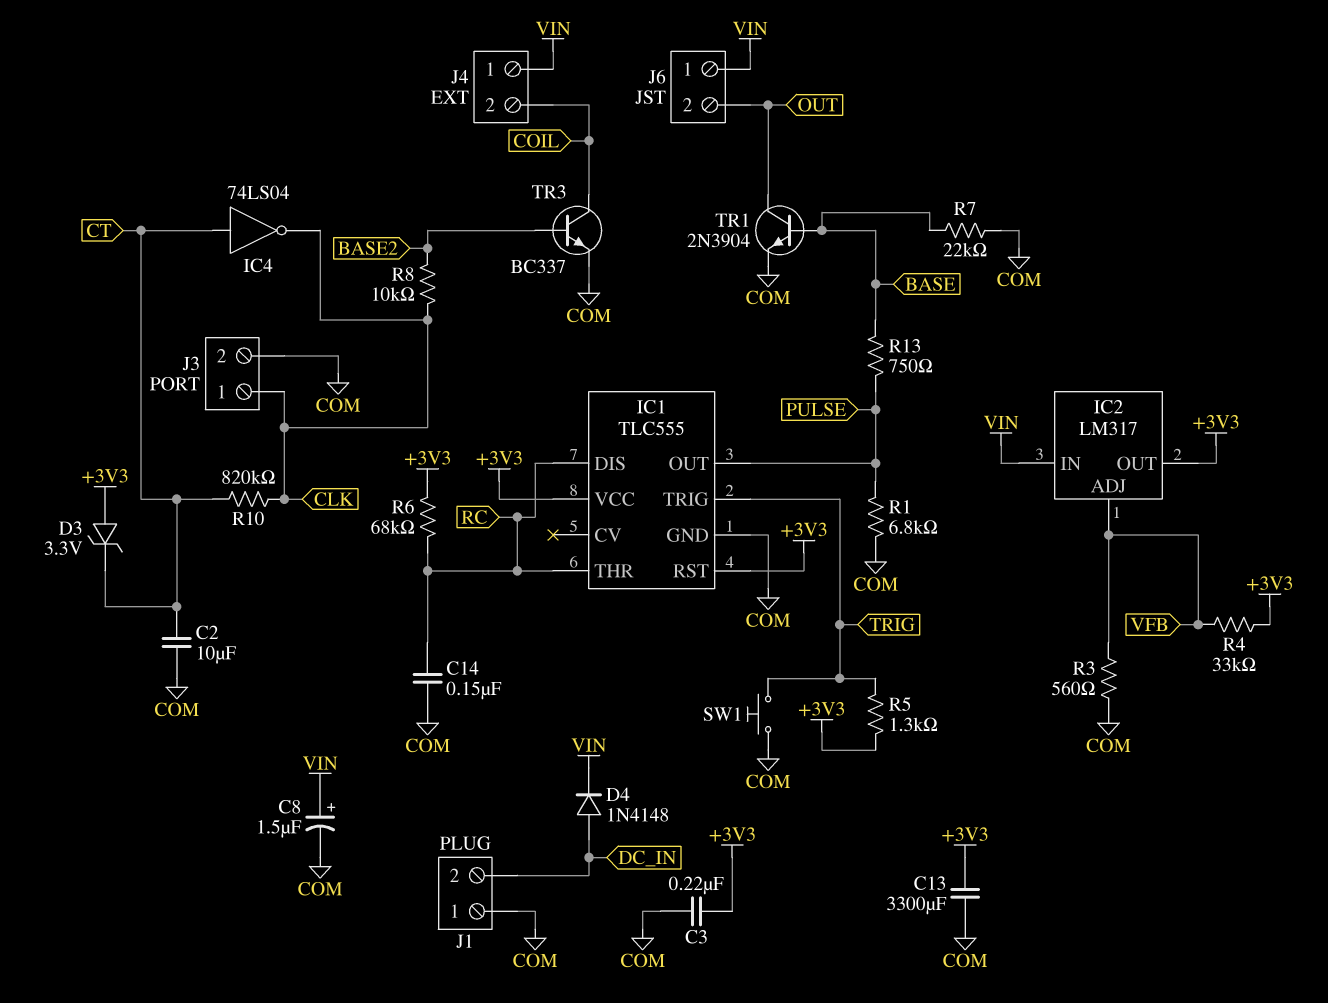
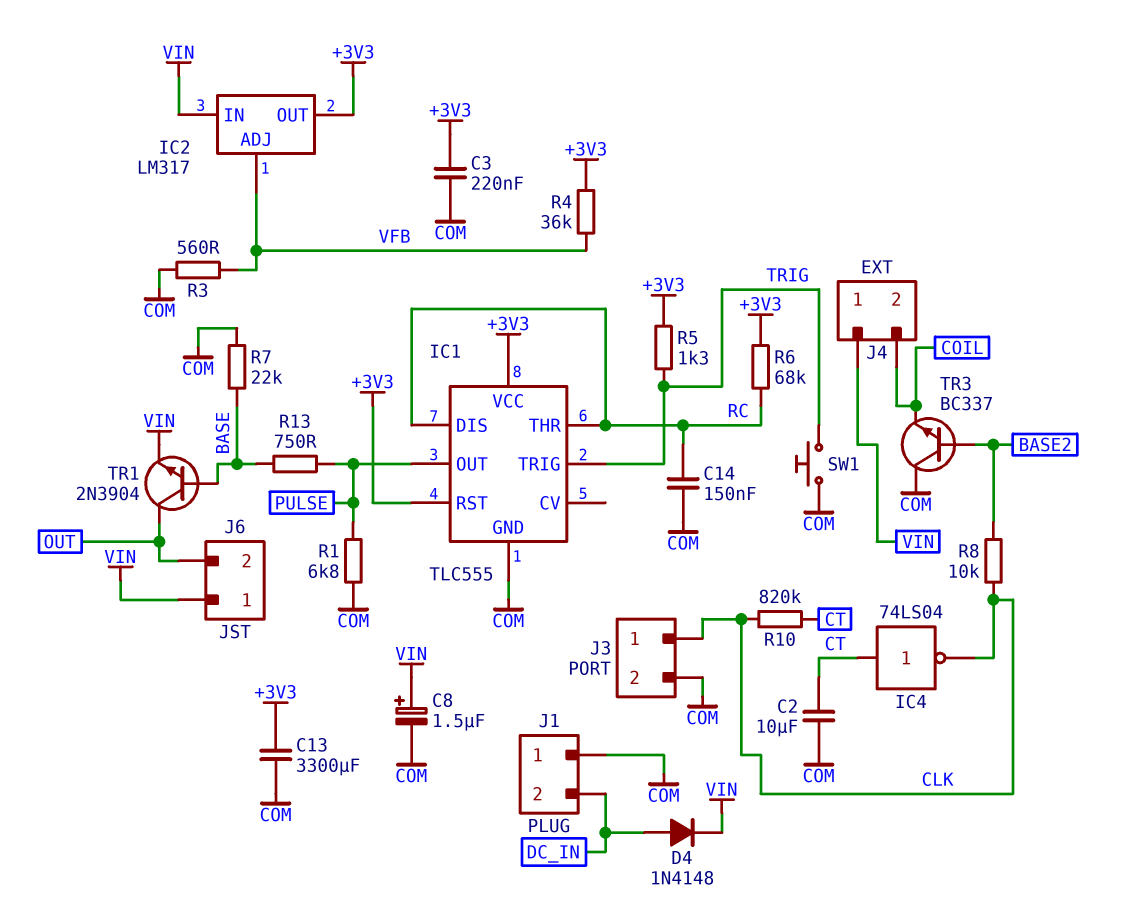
D3: zener 3.3V (A +3V3, K CT) -> none
R4: 33k (+3V3, VFB) -> 36k (+3V3, VFB)
TR1: NPN 2N3904 (B BASE, C OUT, E COM) -> NPN 2N3904 (B BASE, C OUT, E VIN)
TR3: NPN BC337 (B BASE2, C COIL, E COM) -> NPN BC337 (B BASE2, C COM, E COIL)

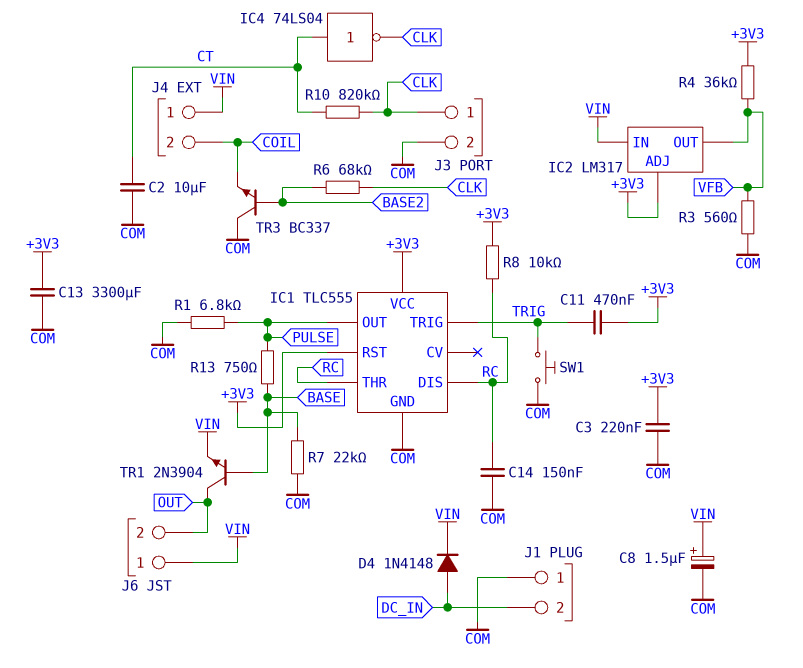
C11: none -> 470nF (+3V3, TRIG)
IC2 pin ADJ: VFB -> +3V3
IC2 pin OUT: +3V3 -> VFB
R5: 1.3k (+3V3, TRIG) -> none
R6: 68k (+3V3, RC) -> 68k (BASE2, CLK)
R8: 10k (BASE2, CLK) -> 10k (+3V3, RC)

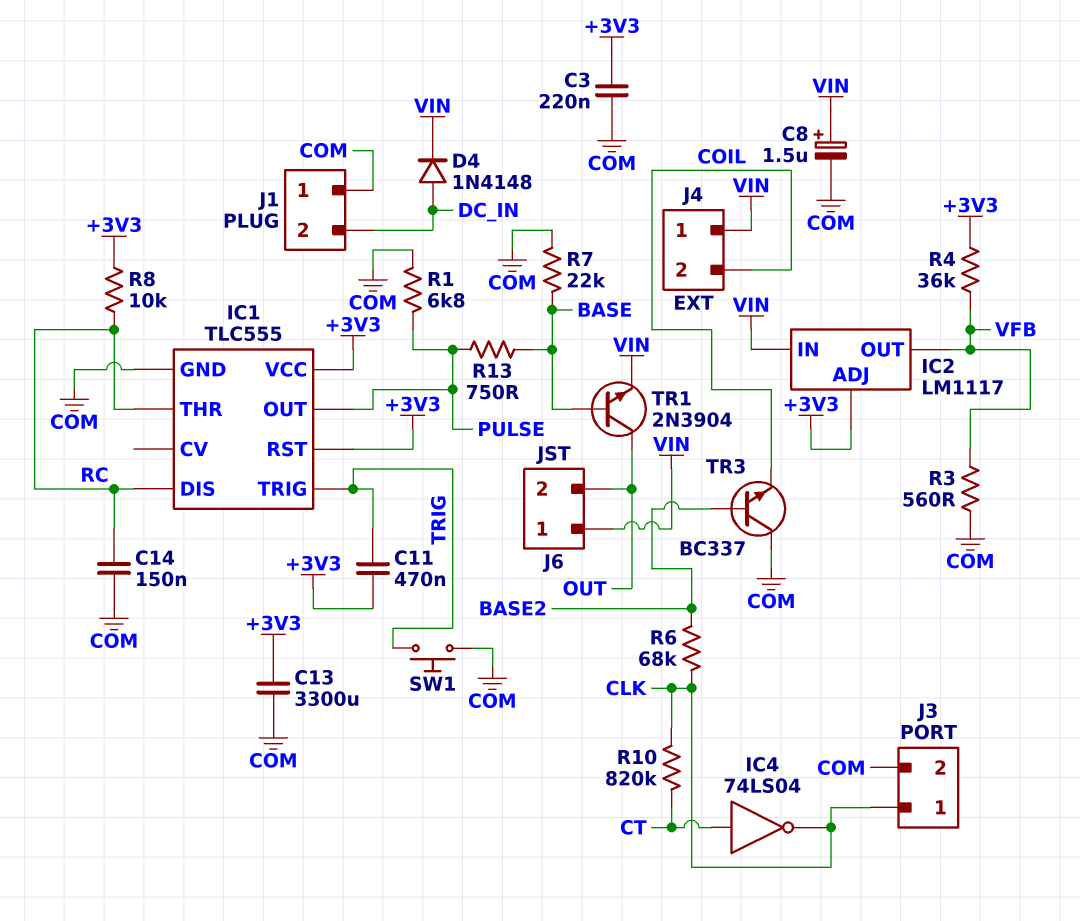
C2: 10uF (COM, CT) -> none
IC2: LM317 -> LM1117

